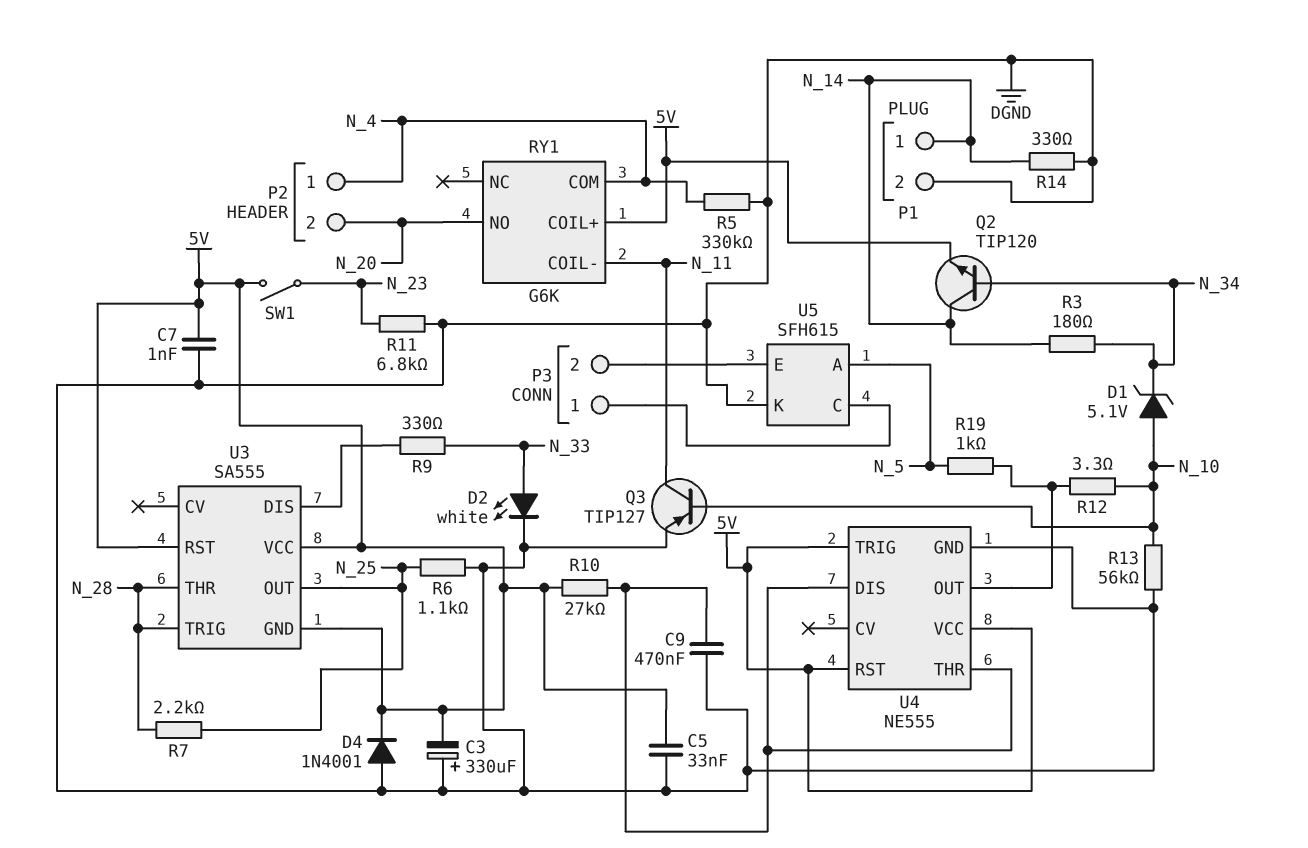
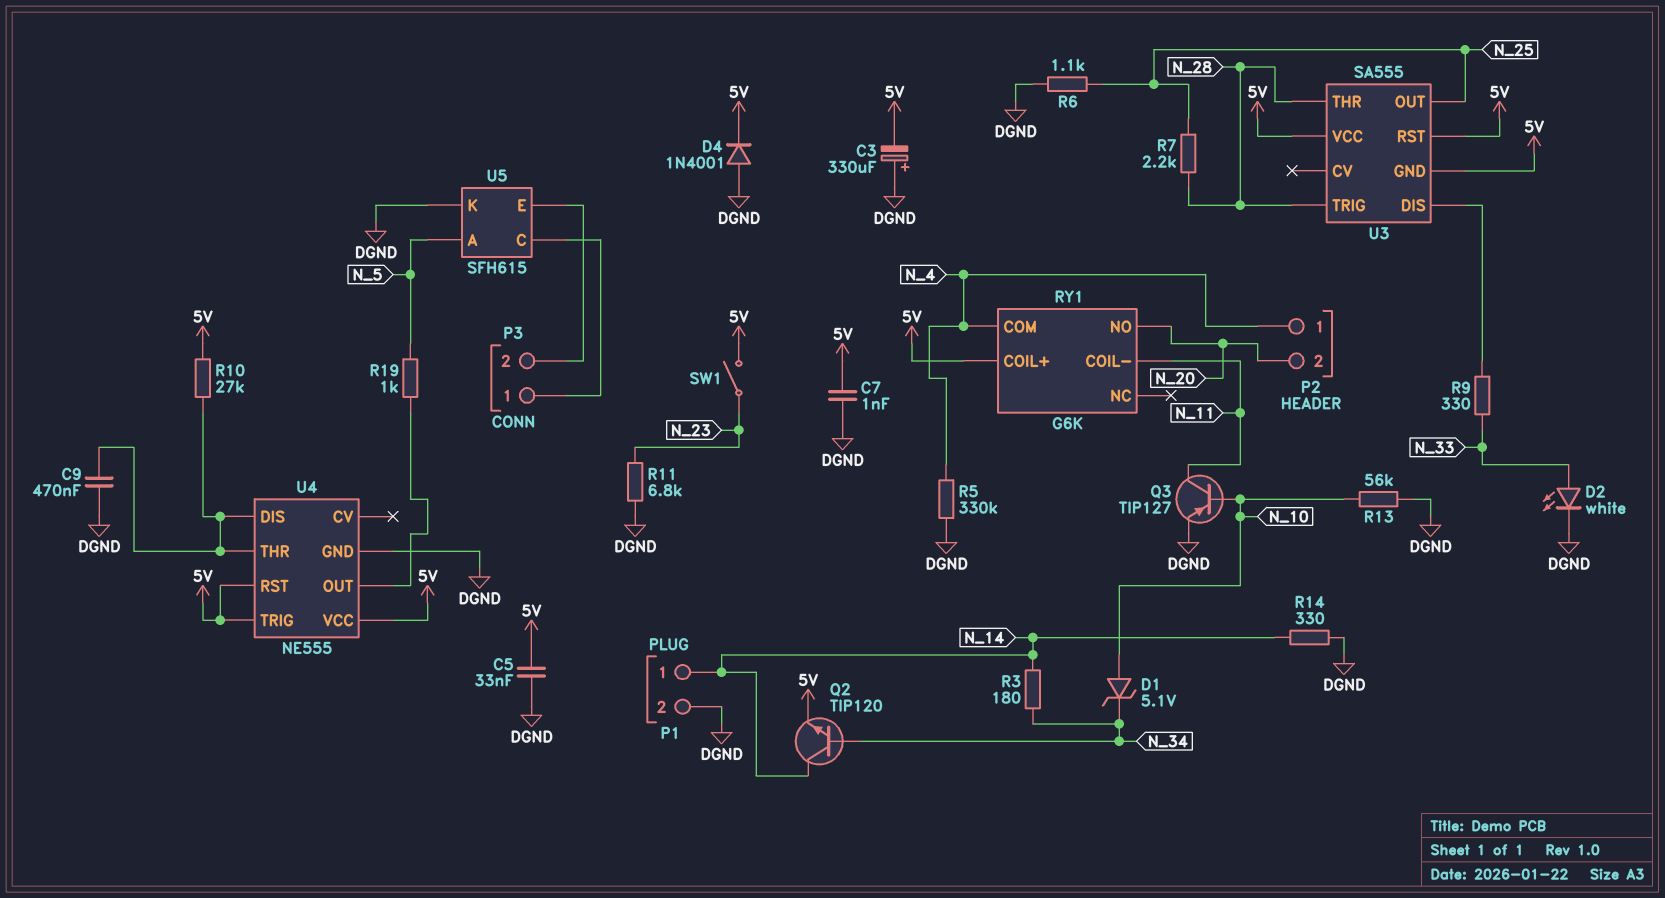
R12: 3.3 (N_10, U4/OUT) -> none

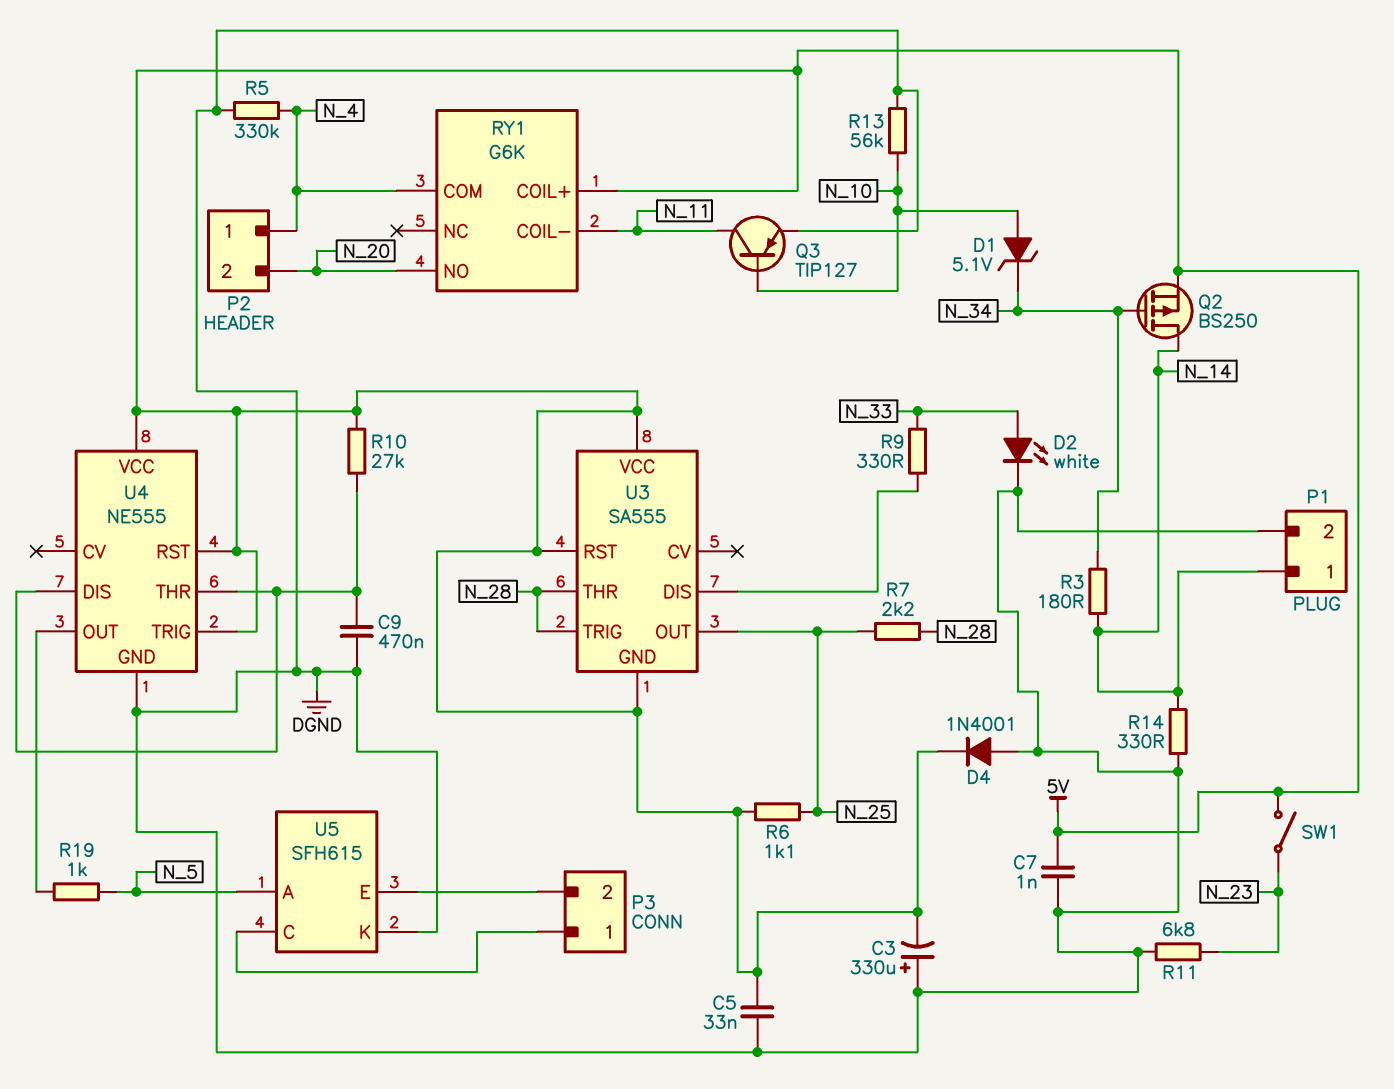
Q2: NPN TIP120 (B N_34, C N_14, E 5V) -> PMOS BS250 (G N_34, D N_14, S 5V)
R6: 1.1k (DGND, N_25) -> 1.1k (5V, N_25)

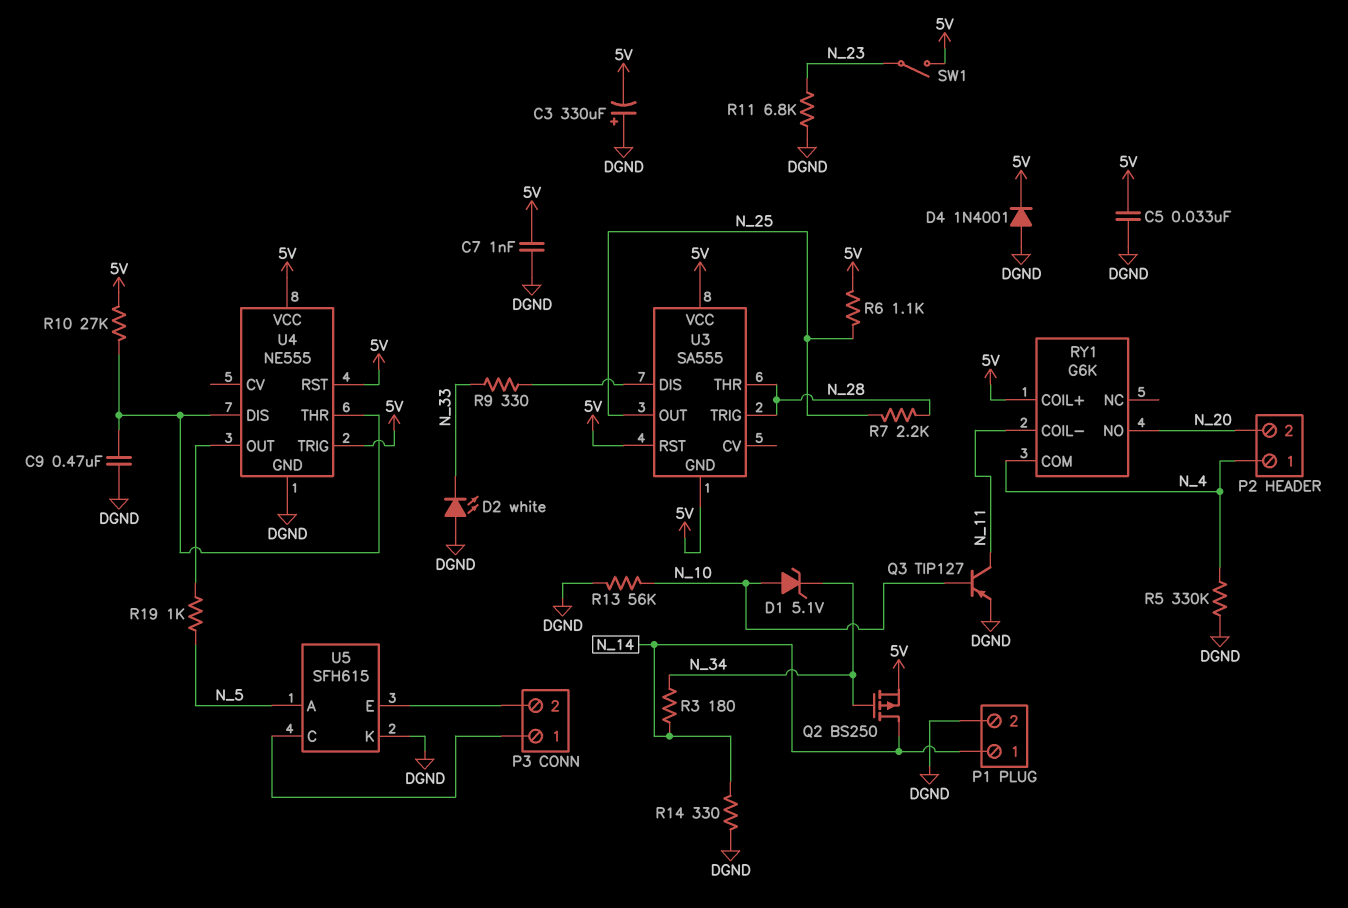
D2: LED white (A N_33, K DGND) -> LED white (A DGND, K N_33)

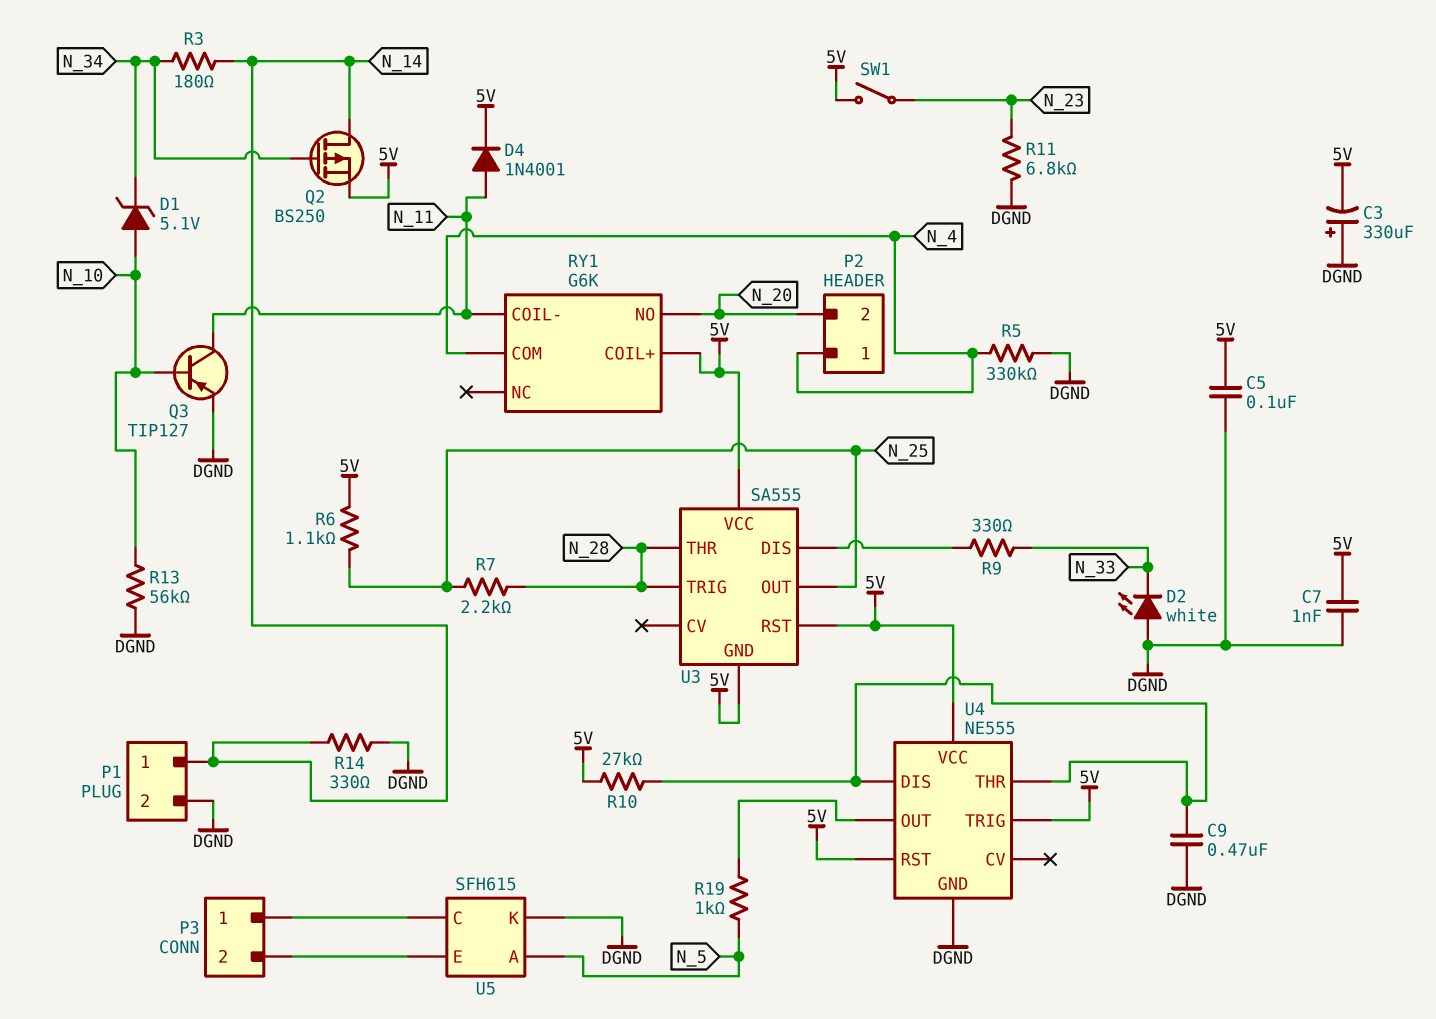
C5: 33nF (5V, DGND) -> 100nF (5V, DGND)
D4: diode 1N4001 (A DGND, K 5V) -> diode 1N4001 (A N_11, K 5V)

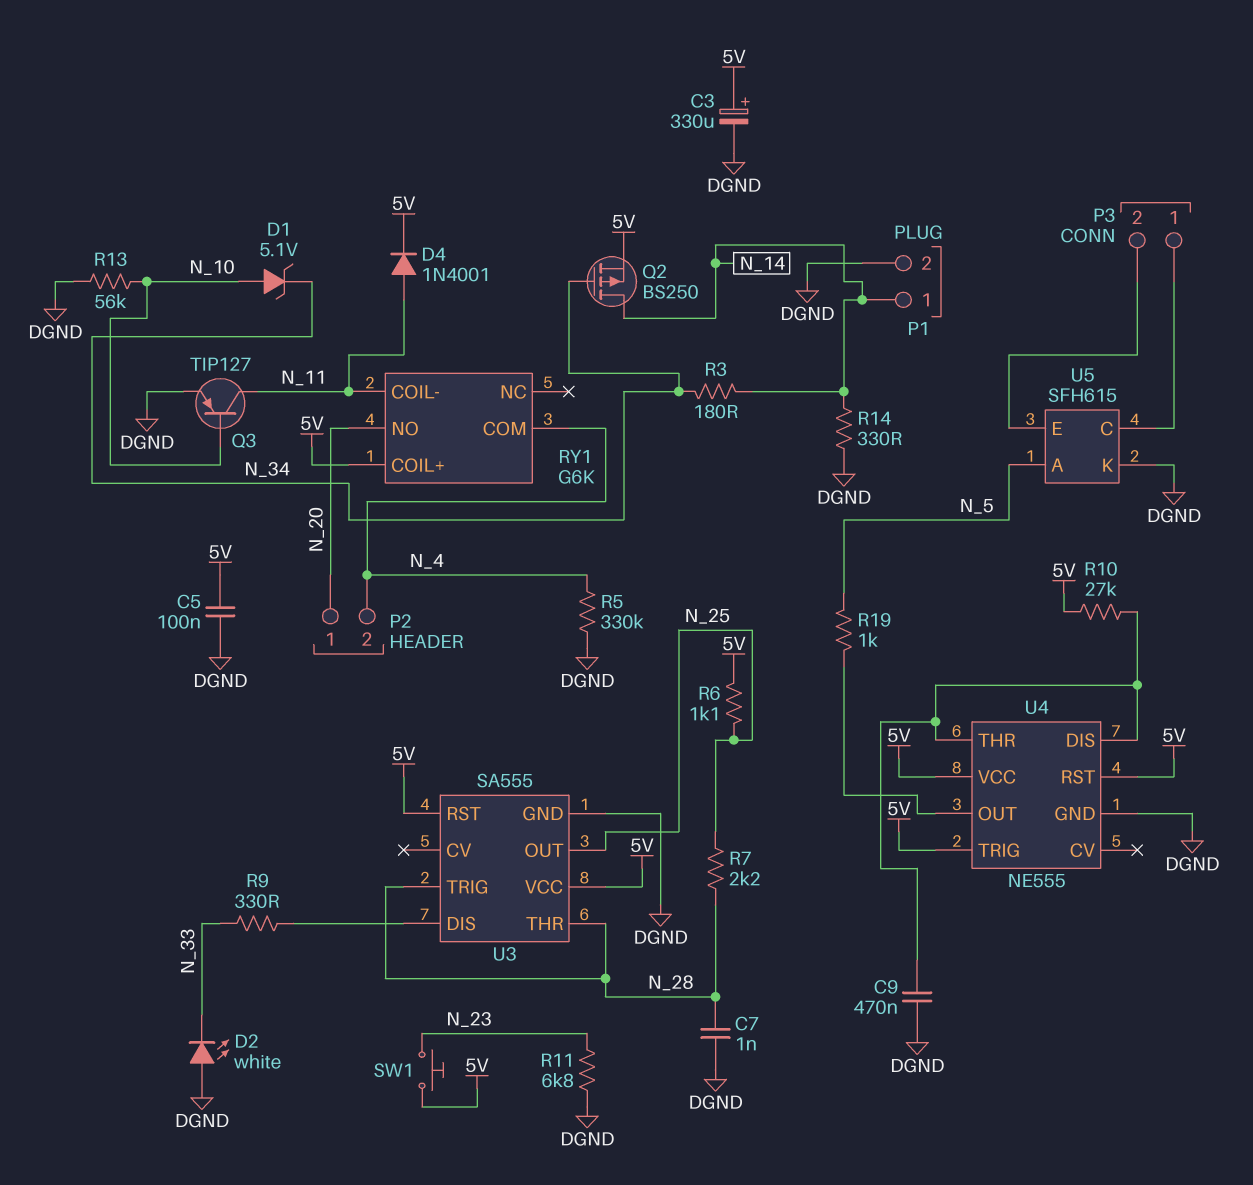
C3: 330uF (plus DGND, minus 5V) -> 330uF (plus 5V, minus DGND)
C7: 1nF (5V, DGND) -> 1nF (DGND, N_28)
P2 pin 1: N_4 -> N_20
P2 pin 2: N_20 -> N_4
SW1: switch (5V, N_23) -> button (5V, N_23)
U3 pin GND: 5V -> DGND

